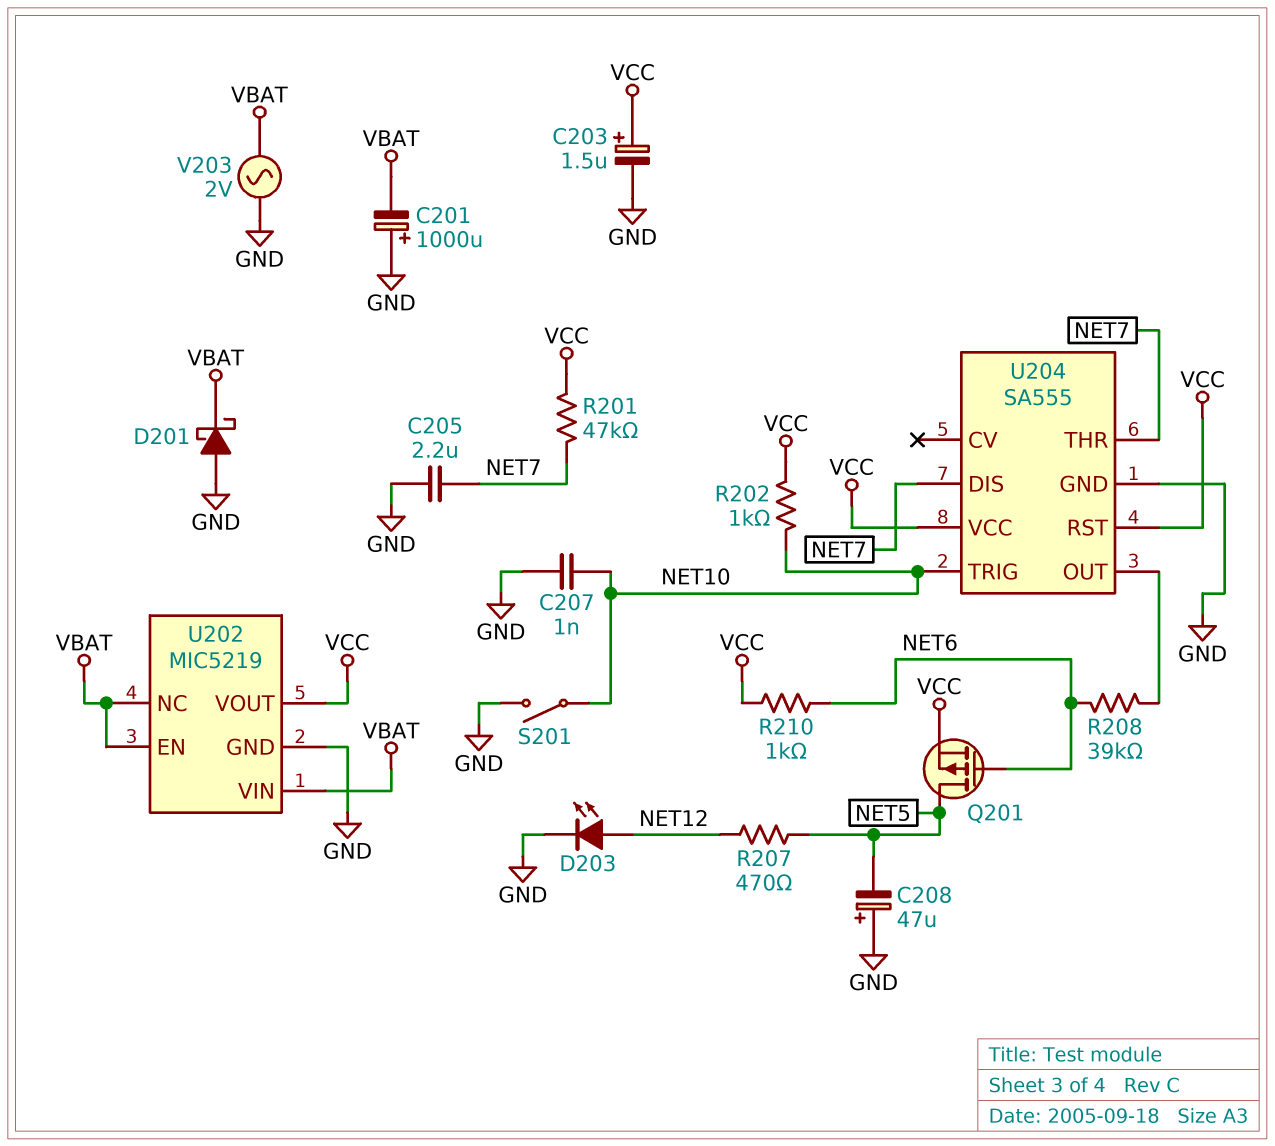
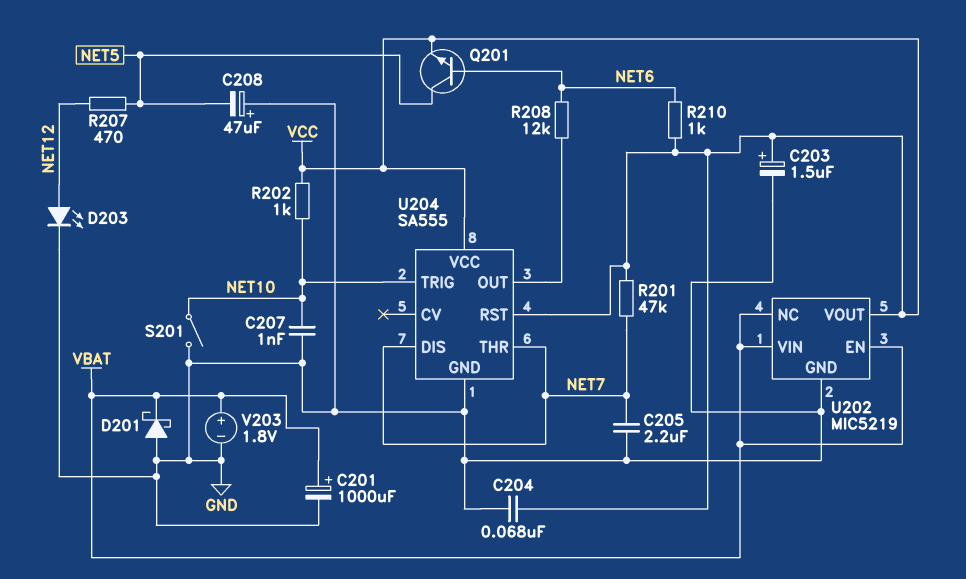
C201: 1000uF (plus GND, minus VBAT) -> 1000uF (plus VBAT, minus GND)
C204: none -> 68nF (GND, VCC)
Q201: PMOS (G NET6, D NET5, S VCC) -> NPN (B NET6, C NET5, E VCC)
R208: 39k (NET6, U204/OUT) -> 12k (NET6, U204/OUT)
V203: AC 2V (GND, VBAT) -> 1.8V (plus VBAT, minus GND)

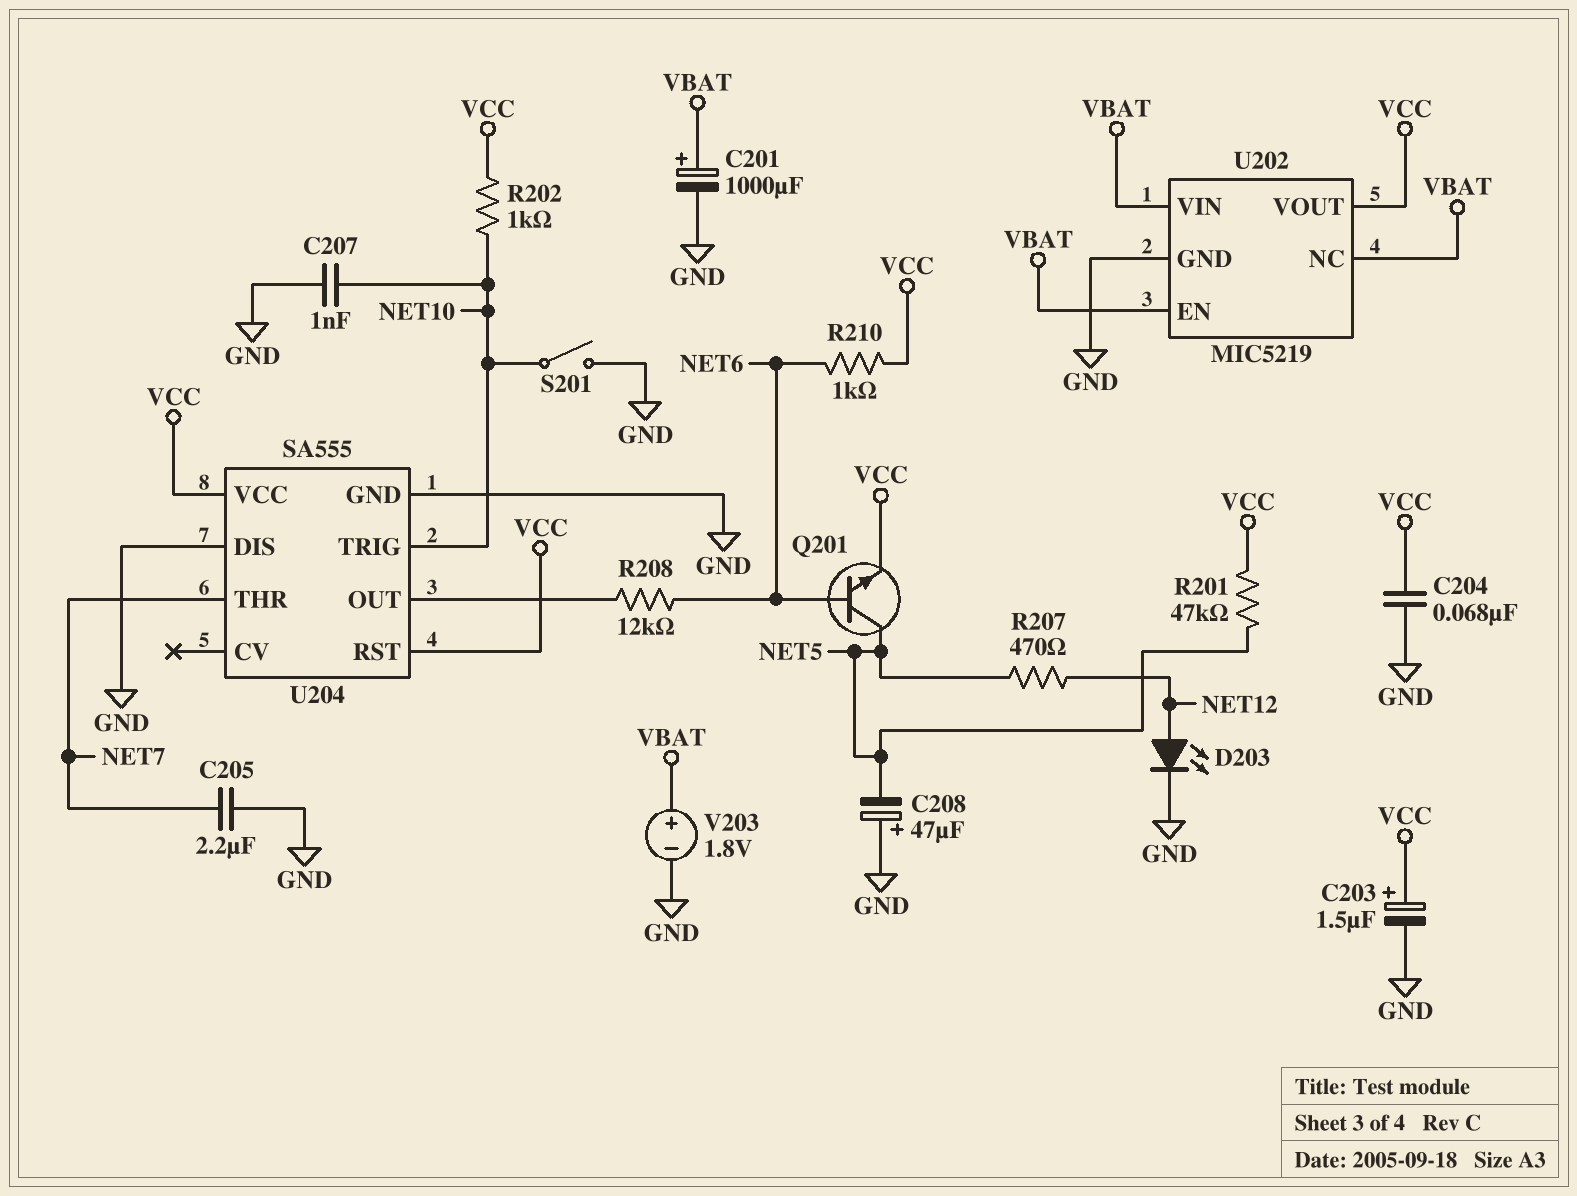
D201: schottky (A GND, K VBAT) -> none
R201: 47k (NET7, VCC) -> 47k (NET5, VCC)
U204 pin DIS: NET7 -> GND

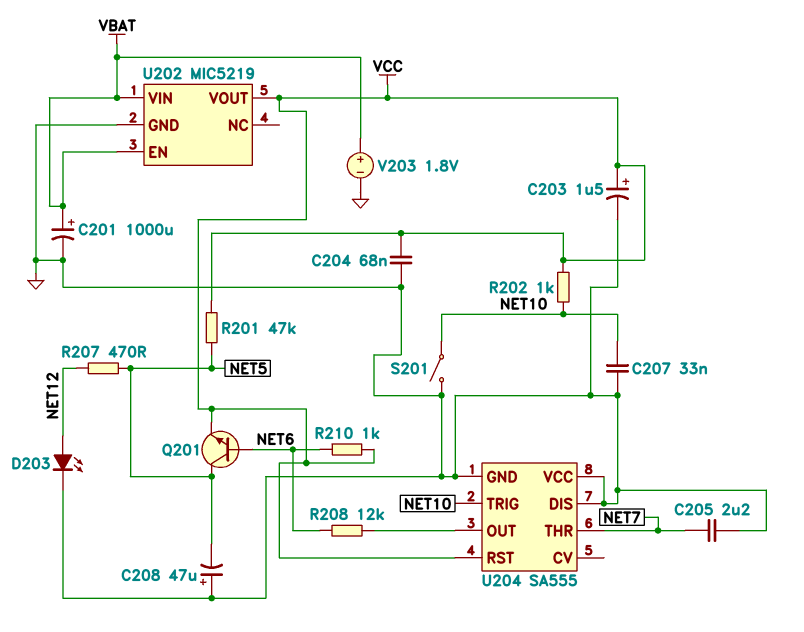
C207: 1nF (GND, NET10) -> 33nF (GND, NET10)
U202 pin NC: VBAT -> none
U204 pin VCC: VCC -> GND

